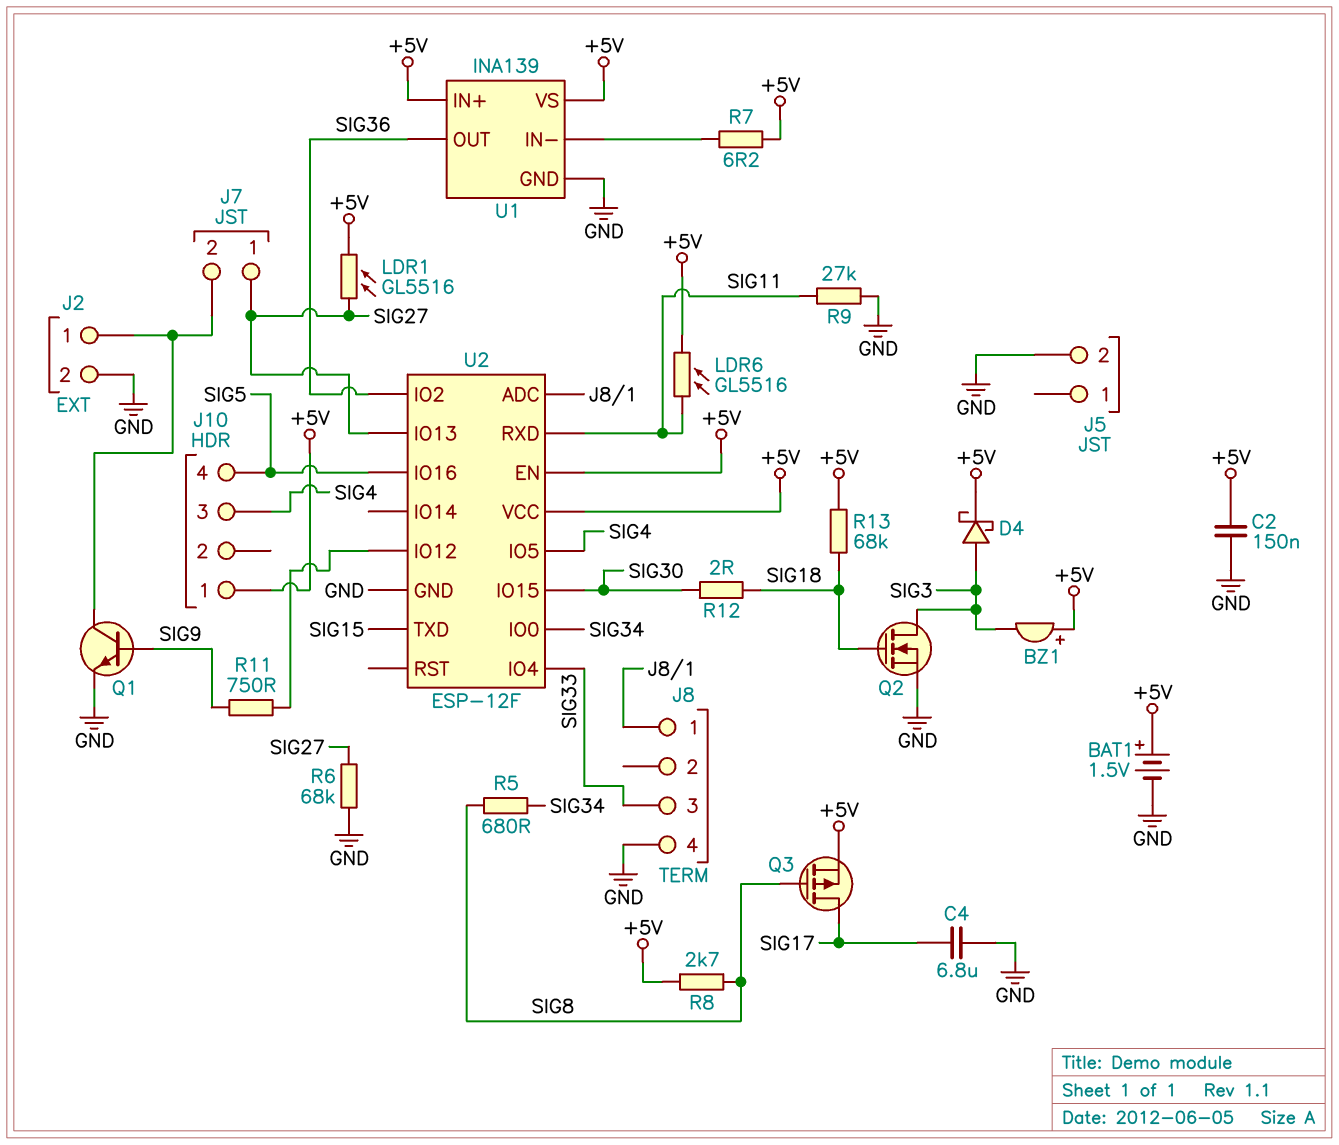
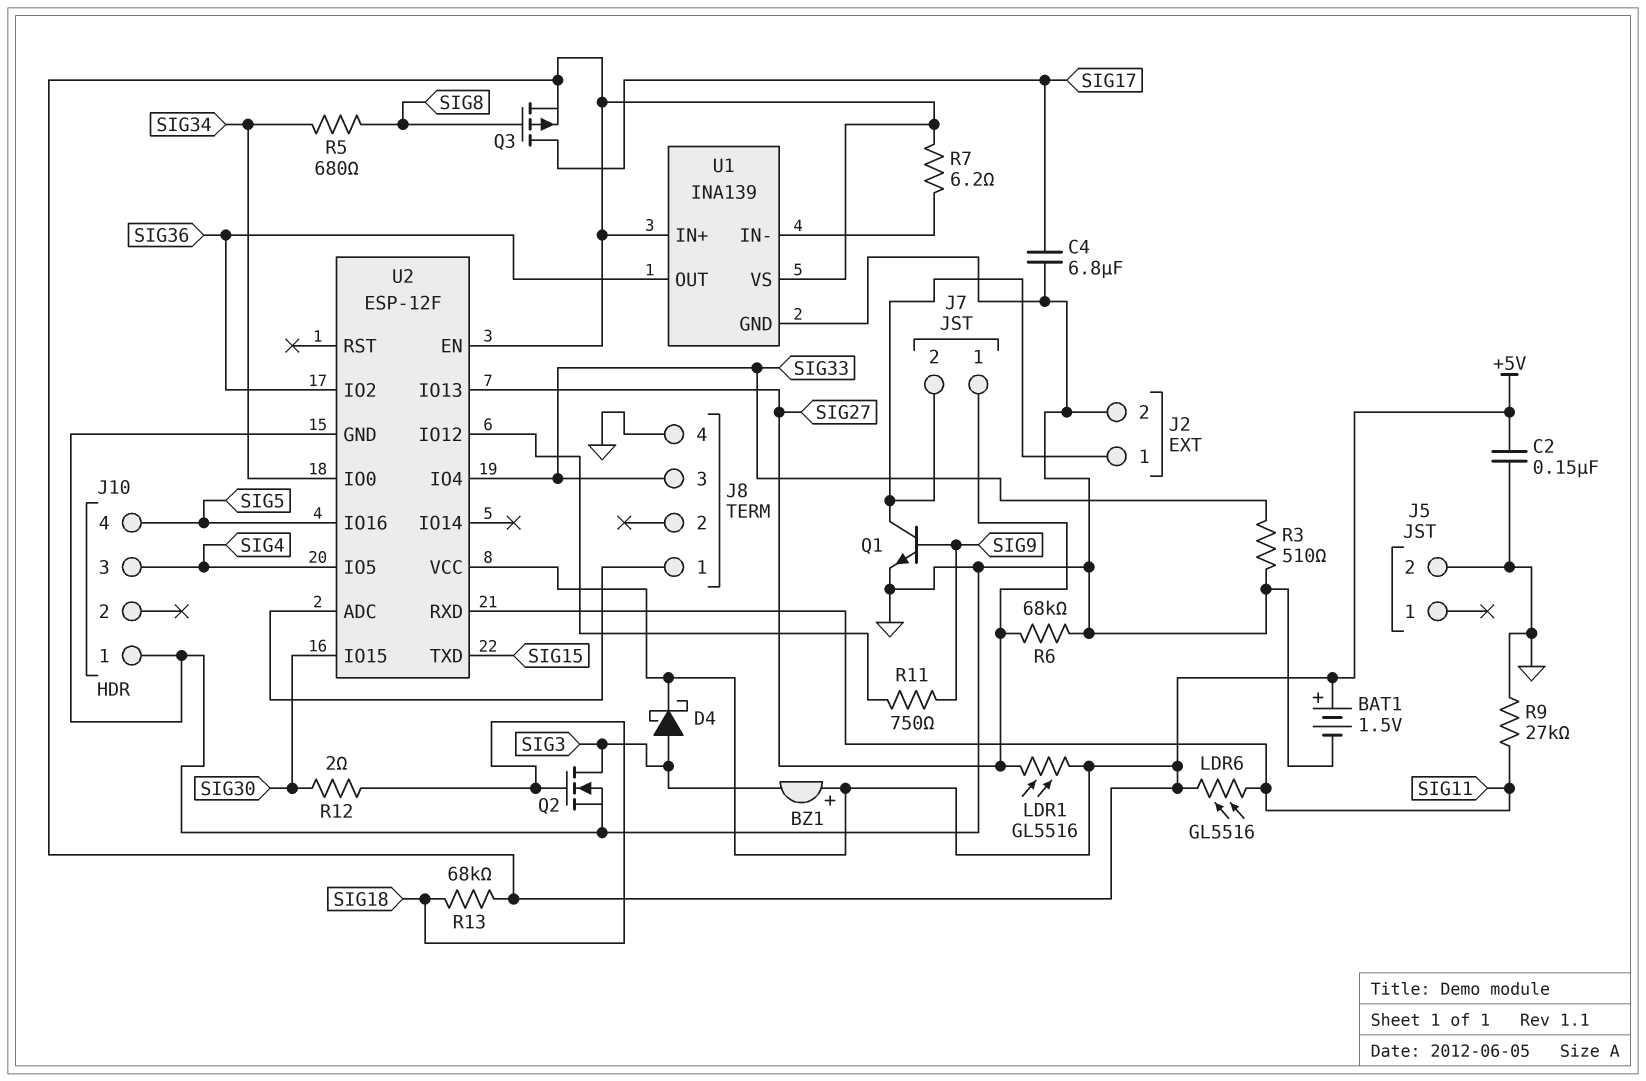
J10 pin 1: +5V -> GND
R3: none -> 510 (GND, SIG33)
R8: 2.7k (+5V, SIG8) -> none

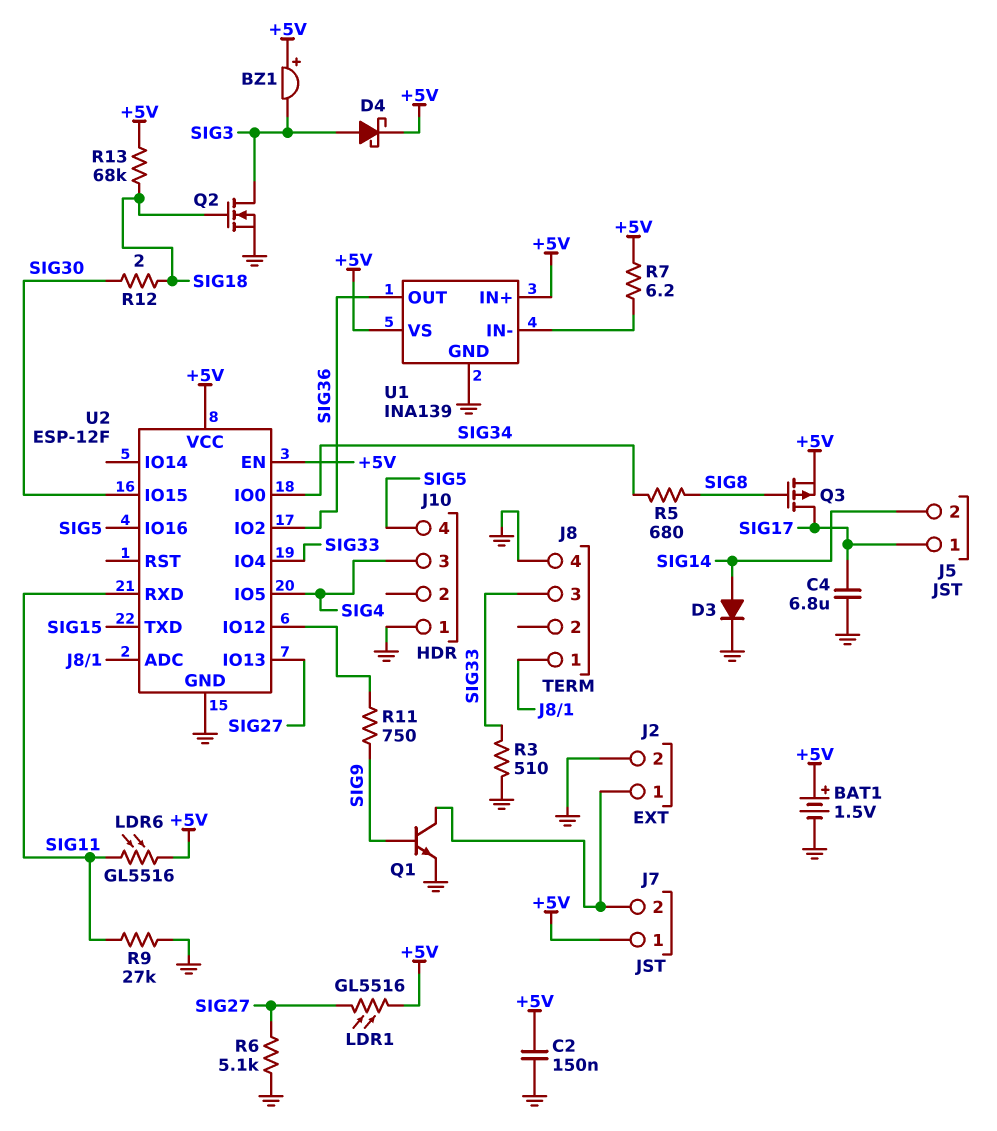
D3: none -> diode (A SIG14, K GND)
J5 pin 1: none -> SIG17
J5 pin 2: GND -> SIG14
J7 pin 1: SIG27 -> +5V
R6: 68k (GND, SIG27) -> 5.1k (GND, SIG27)

